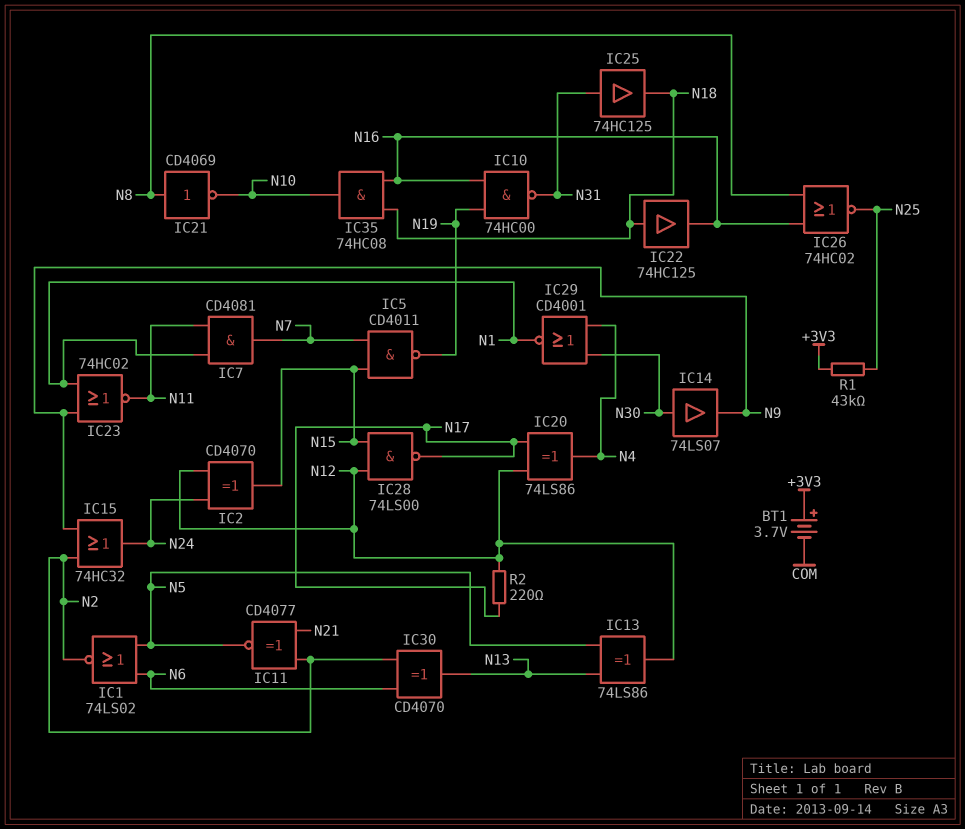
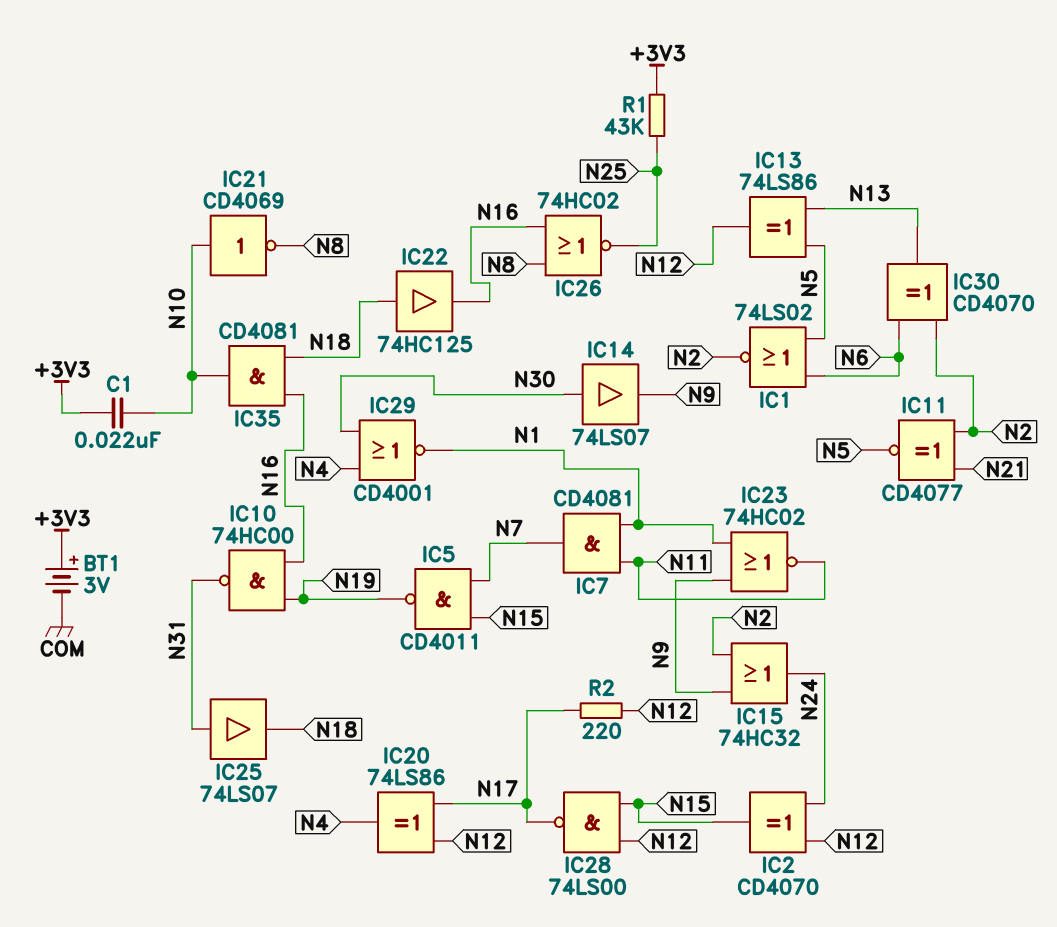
BT1: 3.7V (plus +3V3, minus COM) -> 3V (plus +3V3, minus COM)
C1: none -> 22nF (+3V3, N10)
IC21: NOT CD4069 (in N8, out N10) -> NOT CD4069 (in N10, out N8)
IC25: buffer 74HC125 (in N31, out N18) -> buffer 74LS07 (in N31, out N18)
IC35: AND 74HC08 (in N16, in N18, out N10) -> AND CD4081 (in N16, in N18, out N10)

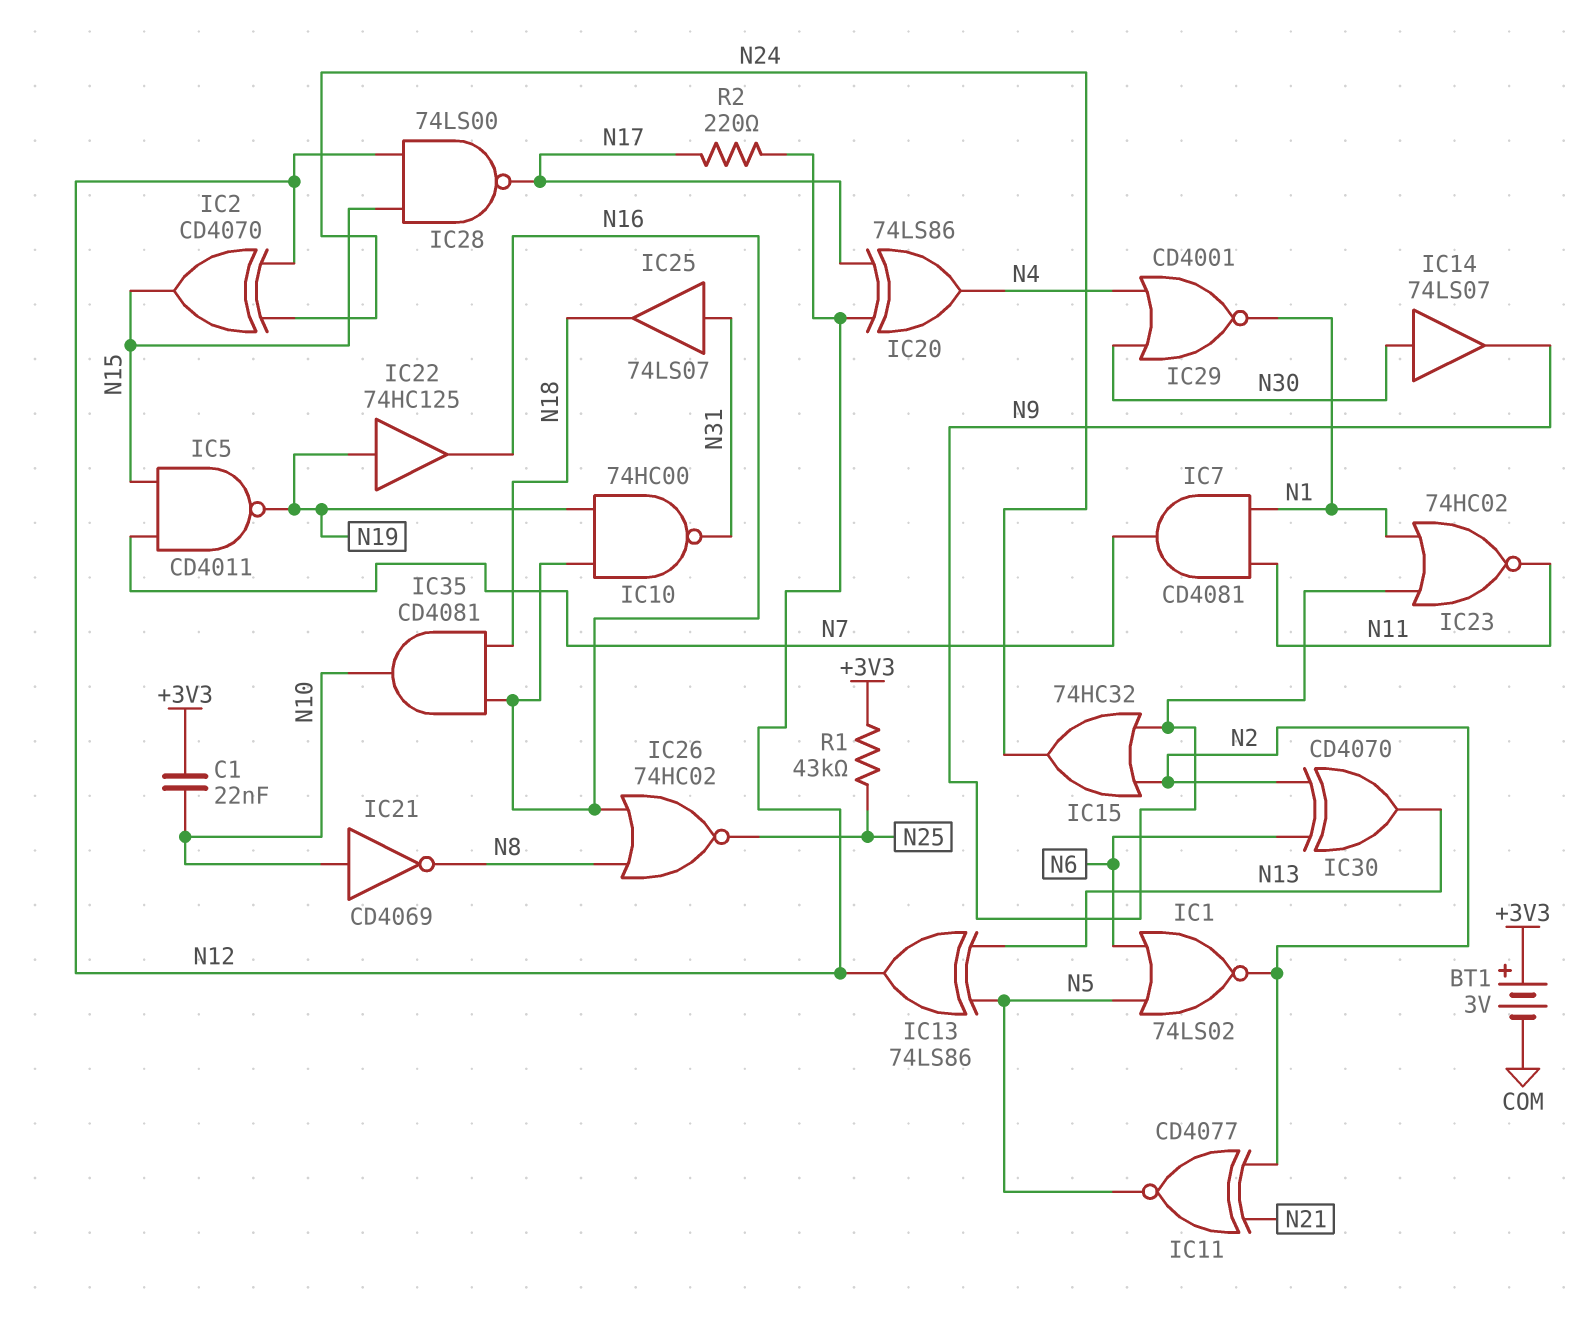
IC22: buffer 74HC125 (in N18, out N16) -> buffer 74HC125 (in N19, out N16)

